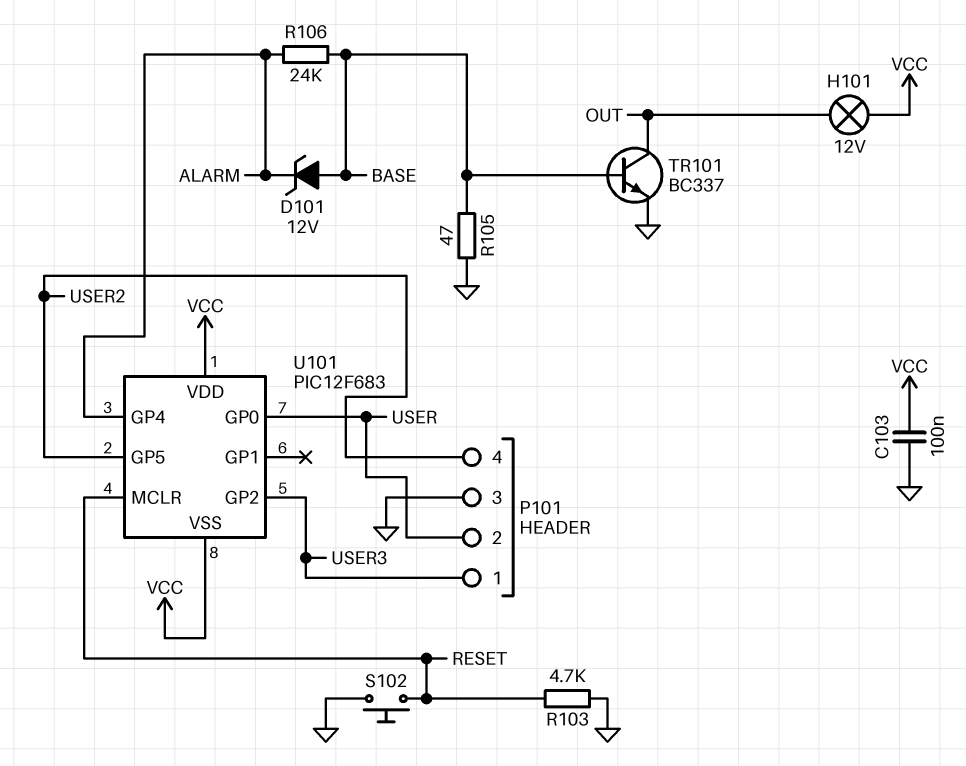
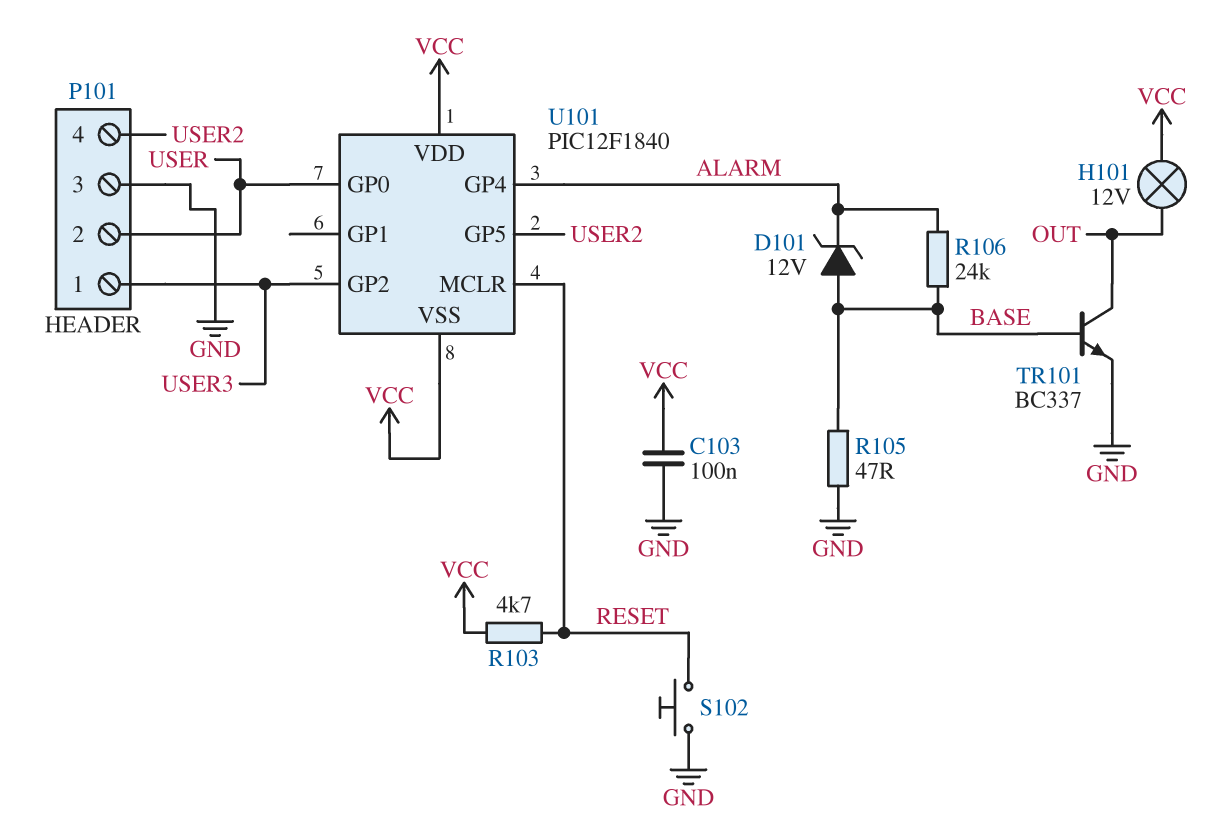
R103: 4.7k (GND, RESET) -> 4.7k (RESET, VCC)
U101: PIC12F683 -> PIC12F1840

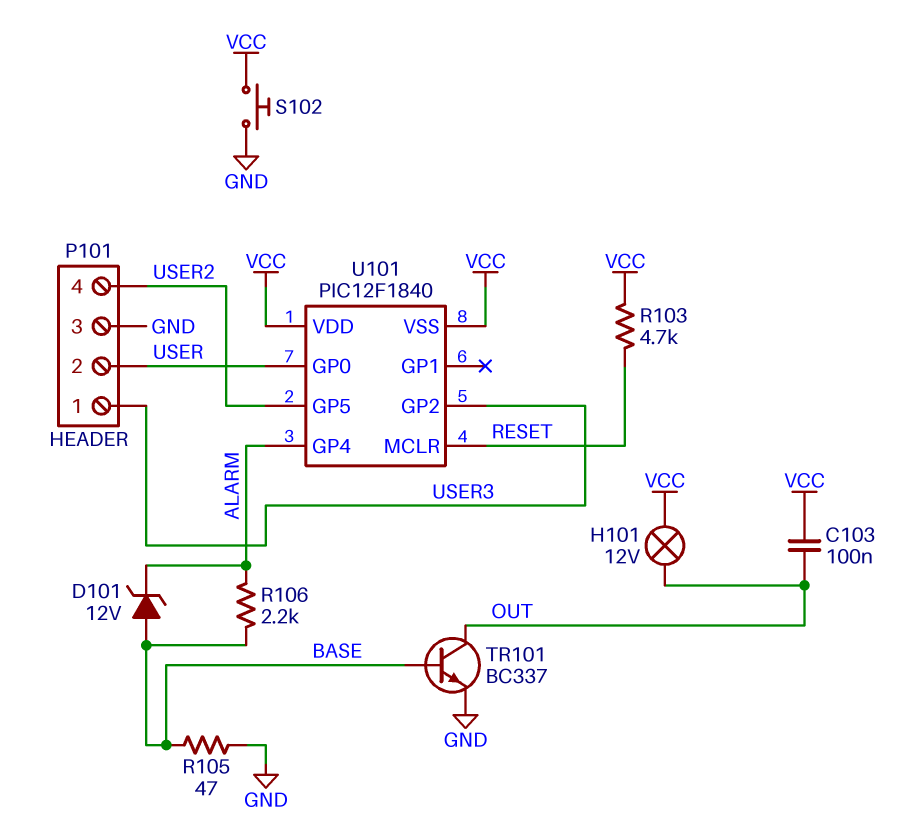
C103: 100nF (GND, VCC) -> 100nF (OUT, VCC)
R106: 24k (ALARM, BASE) -> 2.2k (ALARM, BASE)
S102: button (GND, RESET) -> button (GND, VCC)

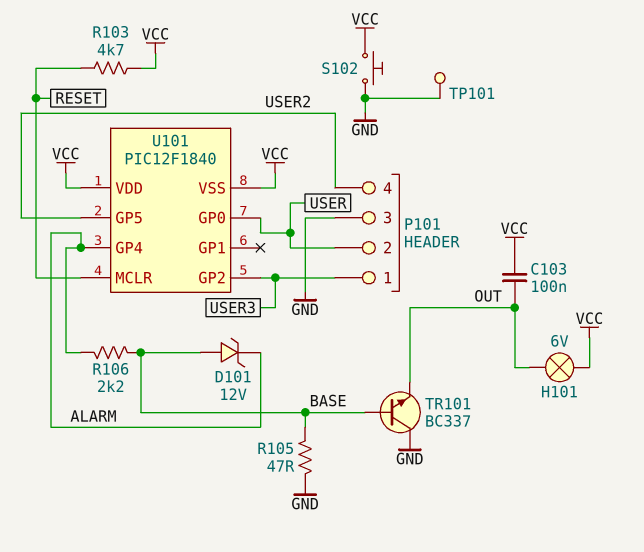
H101: lamp 12V (OUT, VCC) -> lamp 6V (OUT, VCC)
TP101: none -> test point (GND)
TR101: NPN BC337 (B BASE, C OUT, E GND) -> NPN BC337 (B BASE, C GND, E OUT)

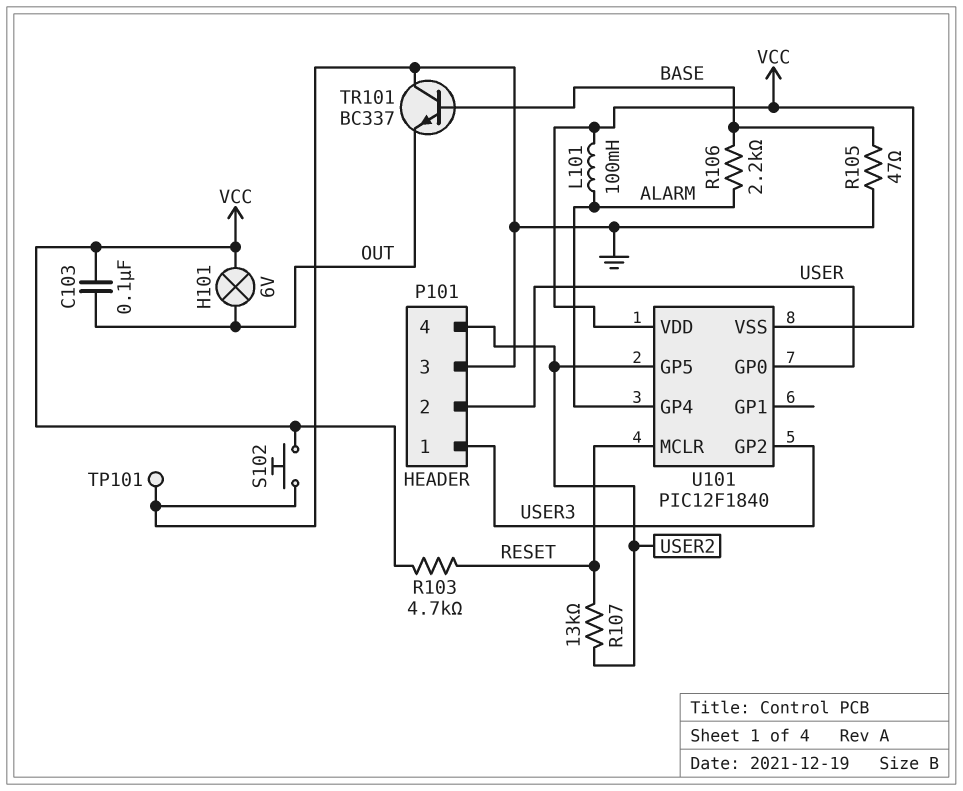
D101: zener 12V (A BASE, K ALARM) -> none
L101: none -> 100mH (ALARM, VCC)
R107: none -> 13k (RESET, USER2)

